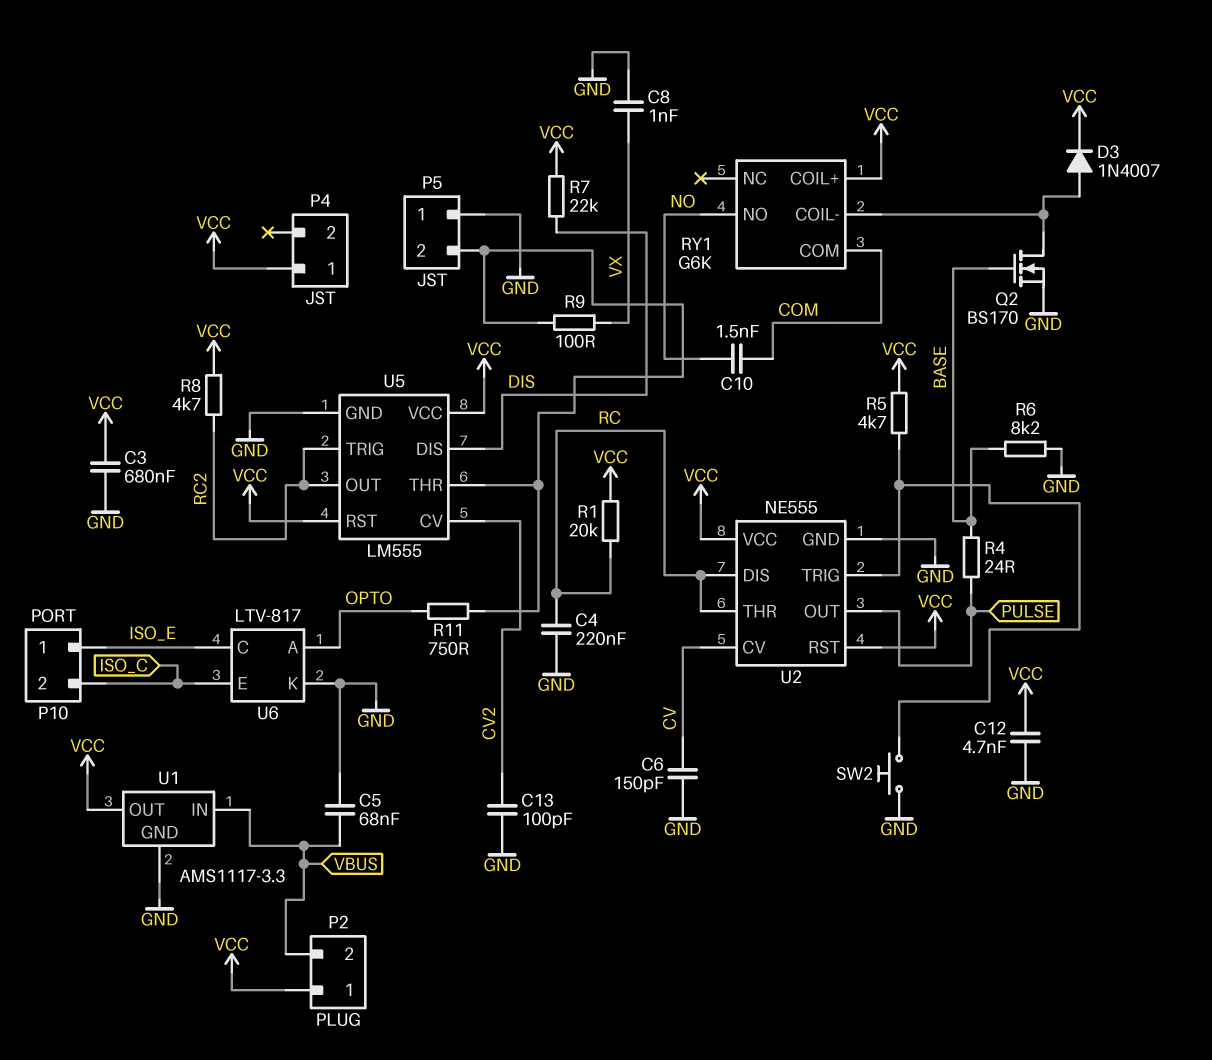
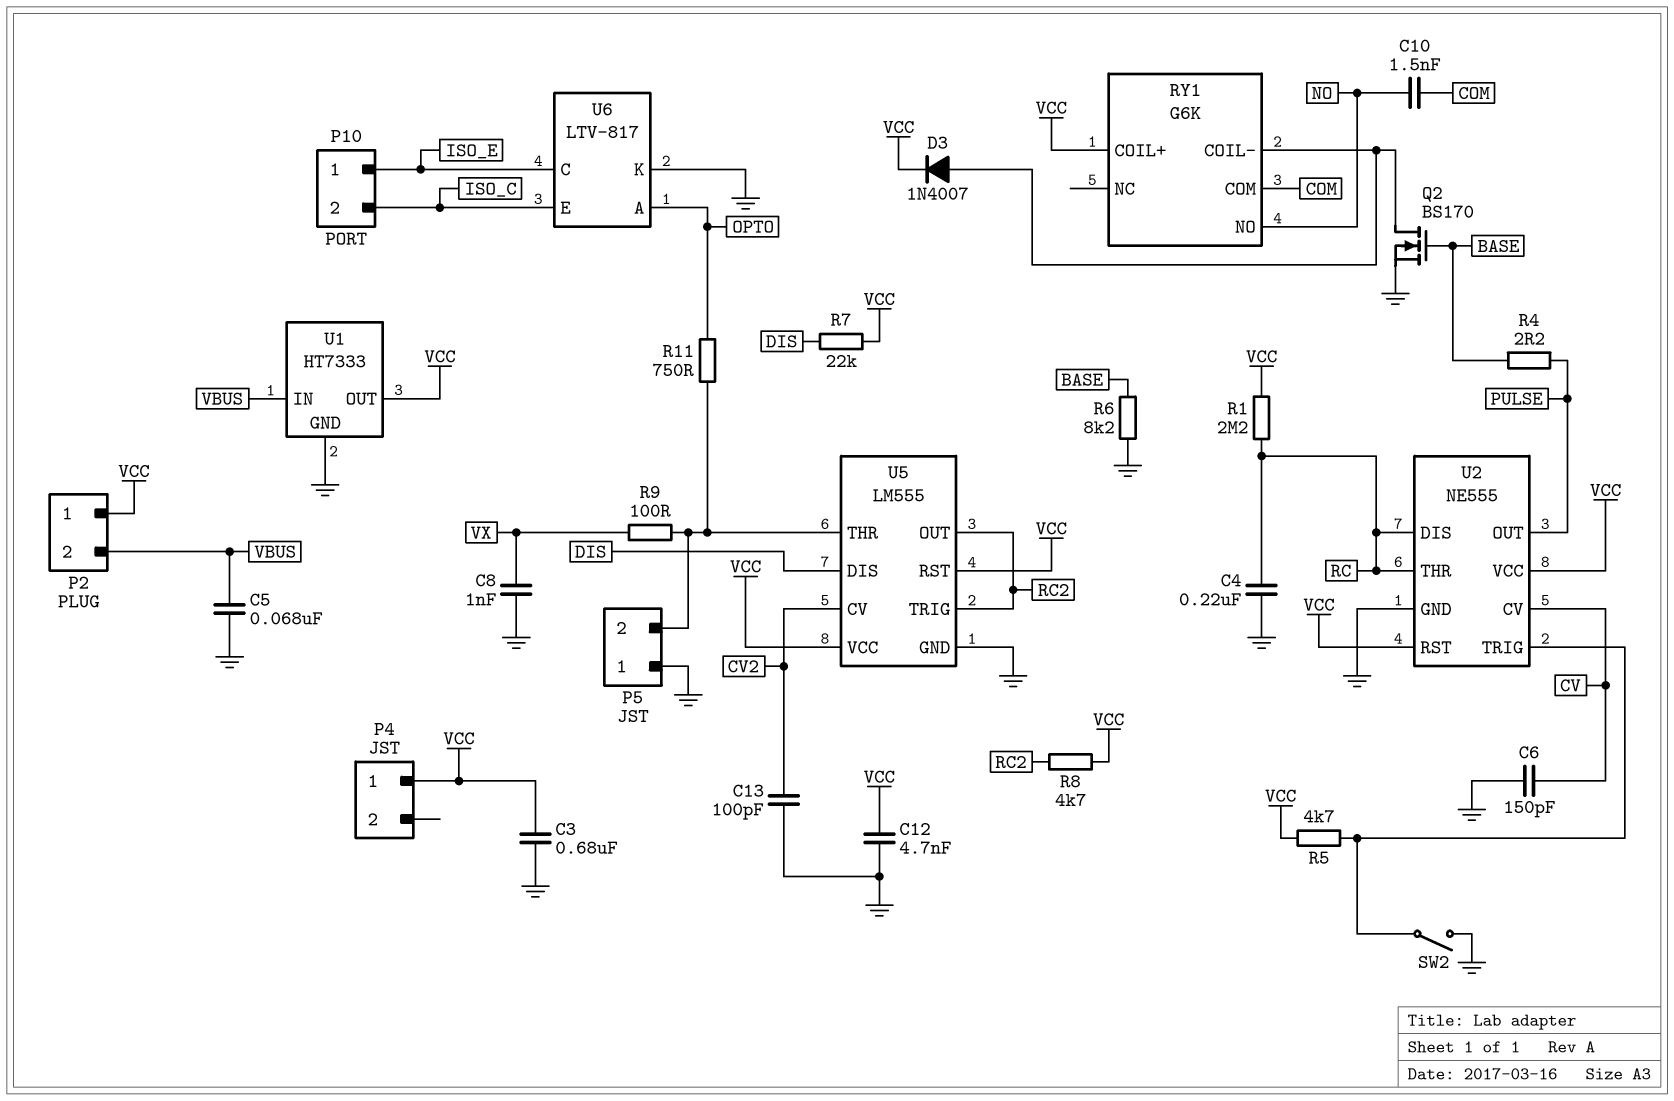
R1: 20k (RC, VCC) -> 2.2M (RC, VCC)
R4: 24 (BASE, PULSE) -> 2.2 (BASE, PULSE)
SW2: button (GND, U2/TRIG) -> switch (GND, U2/TRIG)
U1: AMS1117-3.3 -> HT7333

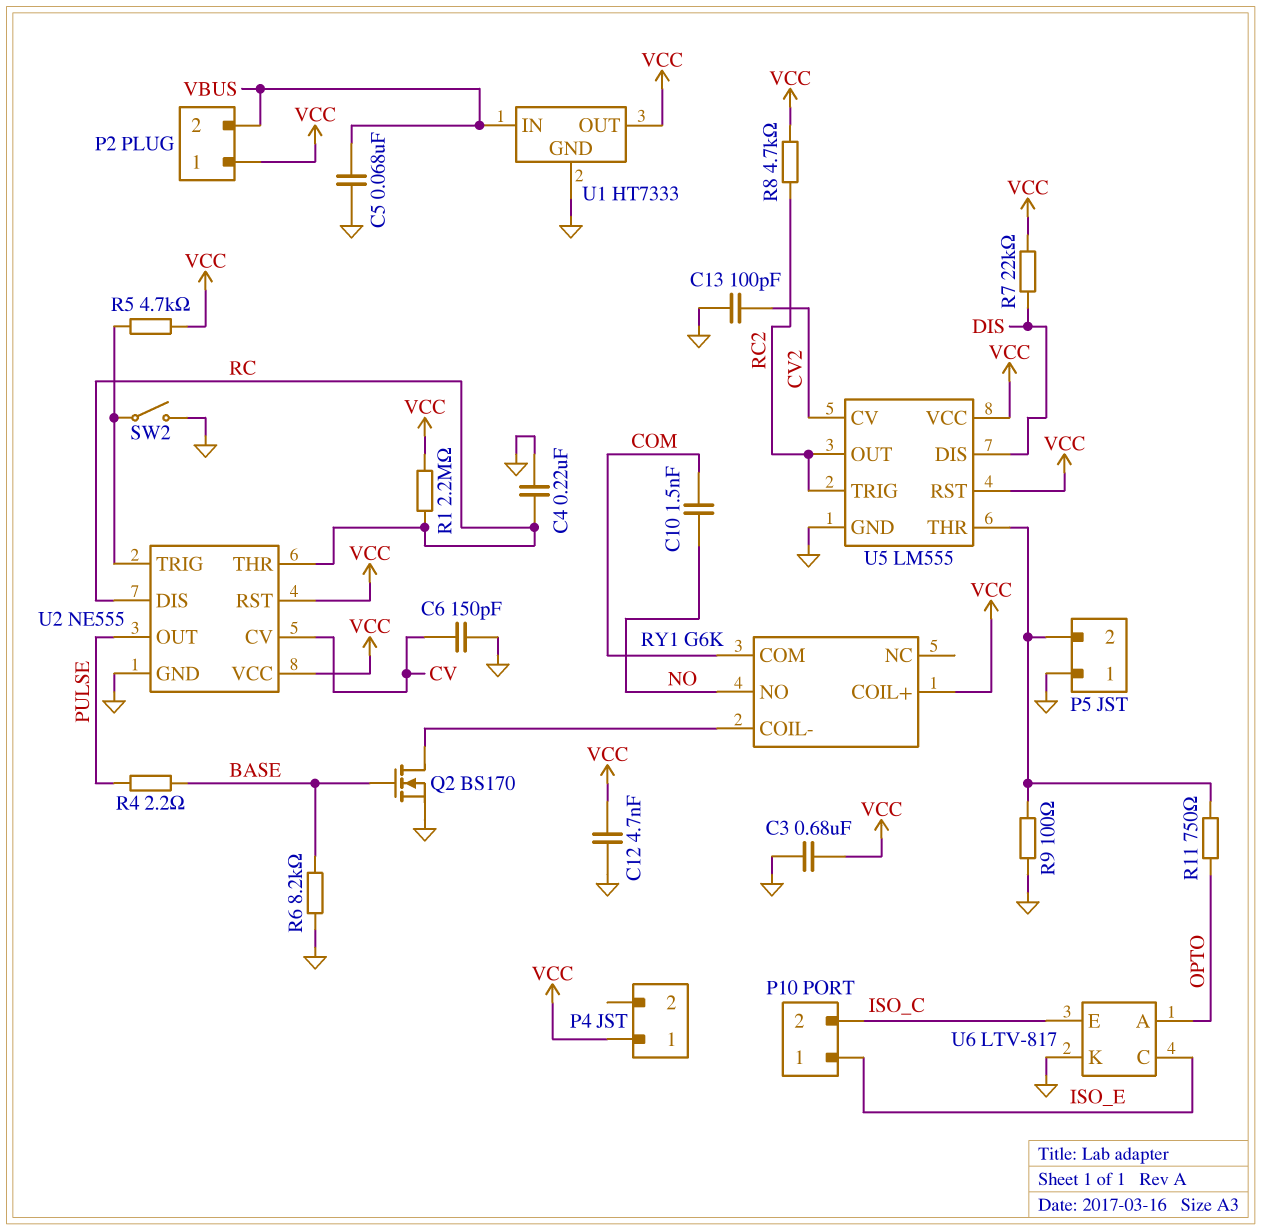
C8: 1nF (GND, VX) -> none
D3: diode 1N4007 (A RY1/COIL-, K VCC) -> none
R9: 100 (P5/2, VX) -> 100 (GND, P5/2)

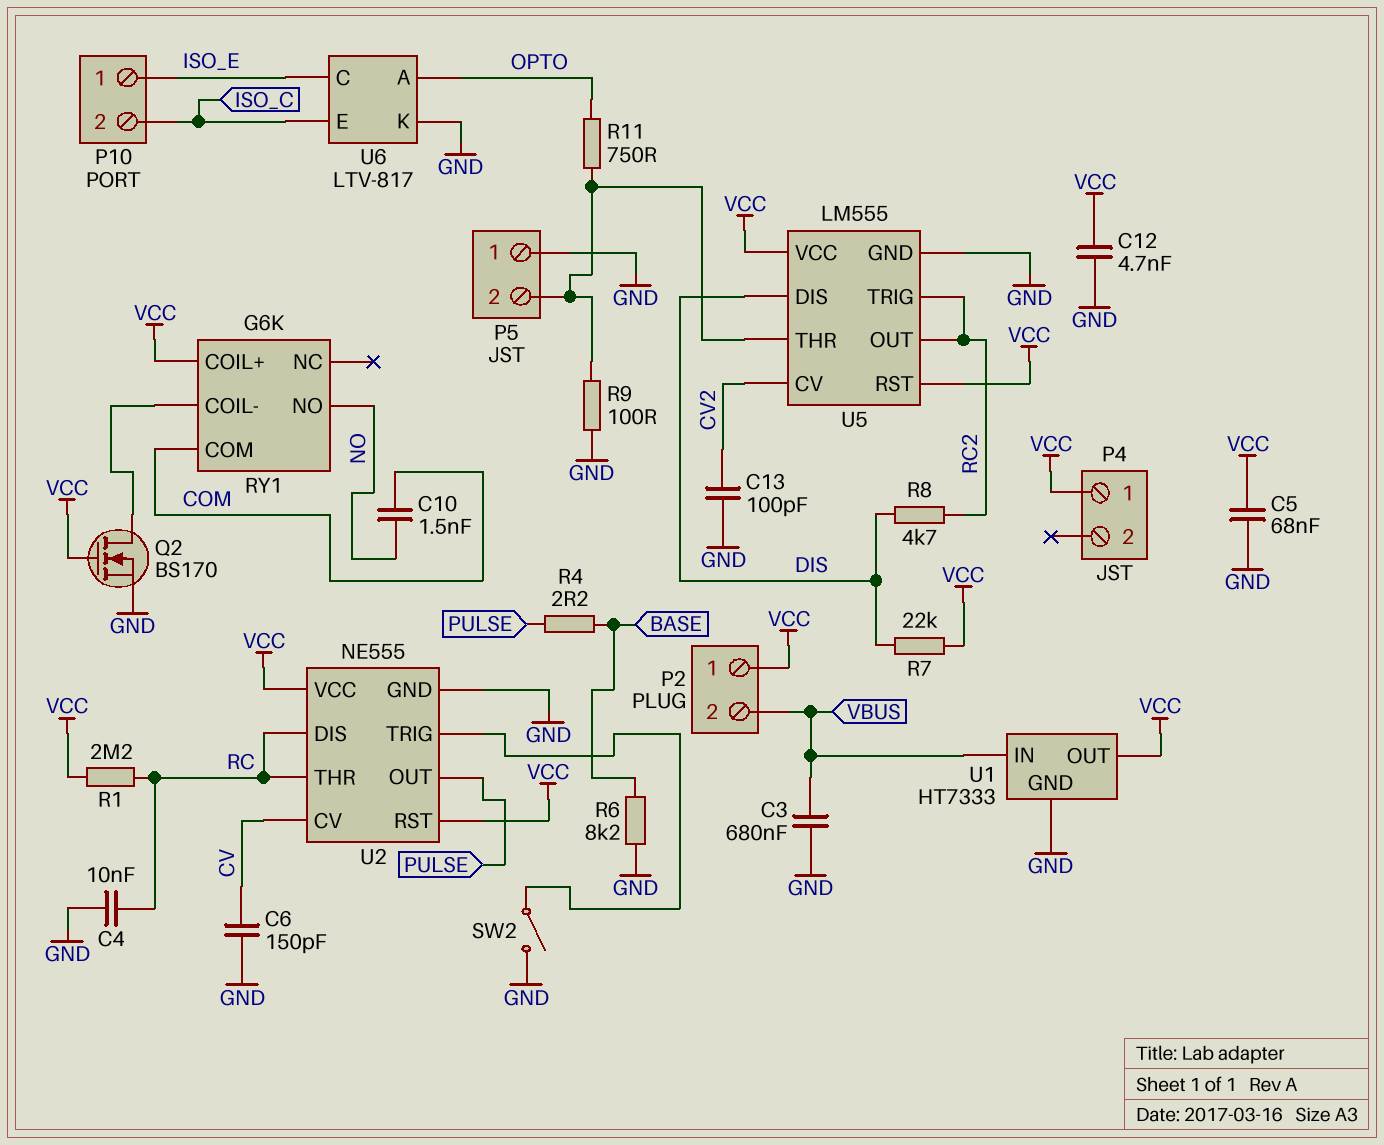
C3: 680nF (GND, VCC) -> 680nF (GND, VBUS)
C4: 220nF (GND, RC) -> 10nF (GND, RC)
C5: 68nF (GND, VBUS) -> 68nF (GND, VCC)
Q2: NMOS BS170 (G BASE, D RY1/COIL-, S GND) -> NMOS BS170 (G VCC, D RY1/COIL-, S GND)
R5: 4.7k (U2/TRIG, VCC) -> none
R8: 4.7k (RC2, VCC) -> 4.7k (DIS, RC2)

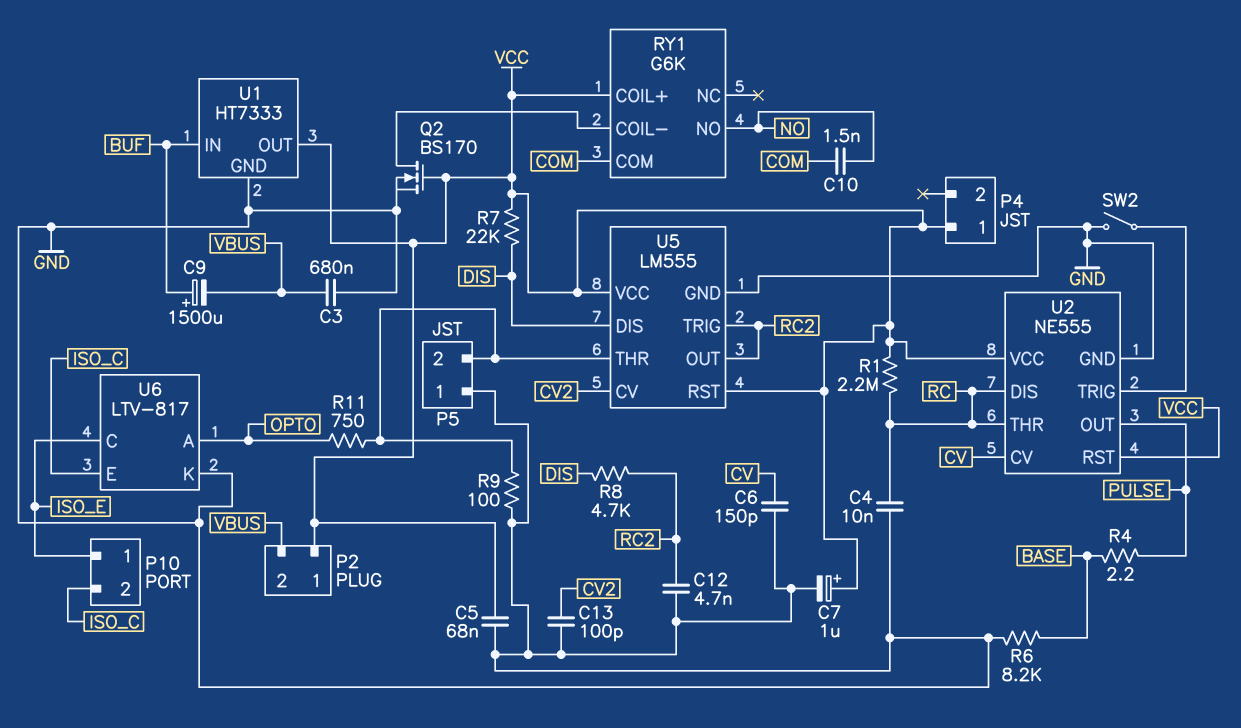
C7: none -> 1uF (plus VCC, minus GND)
C9: none -> 1500uF (plus BUF, minus VBUS)
C12: 4.7nF (GND, VCC) -> 4.7nF (GND, RC2)
U1 pin IN: VBUS -> BUF

